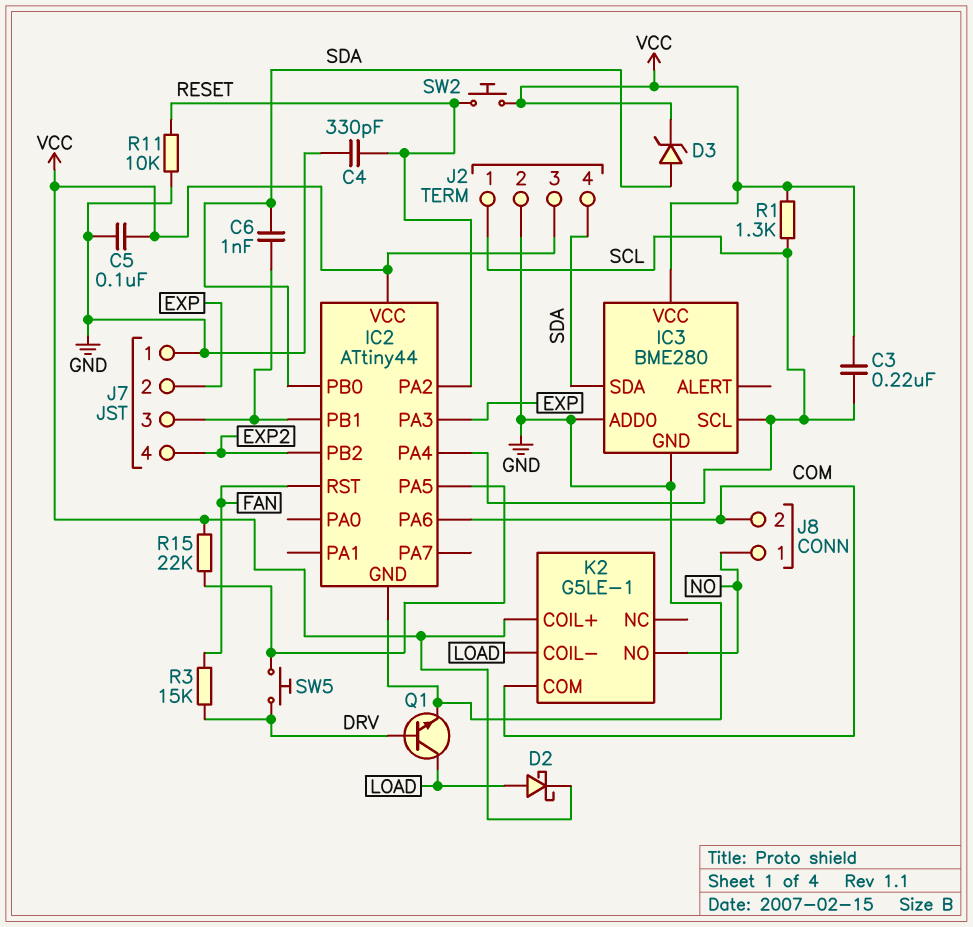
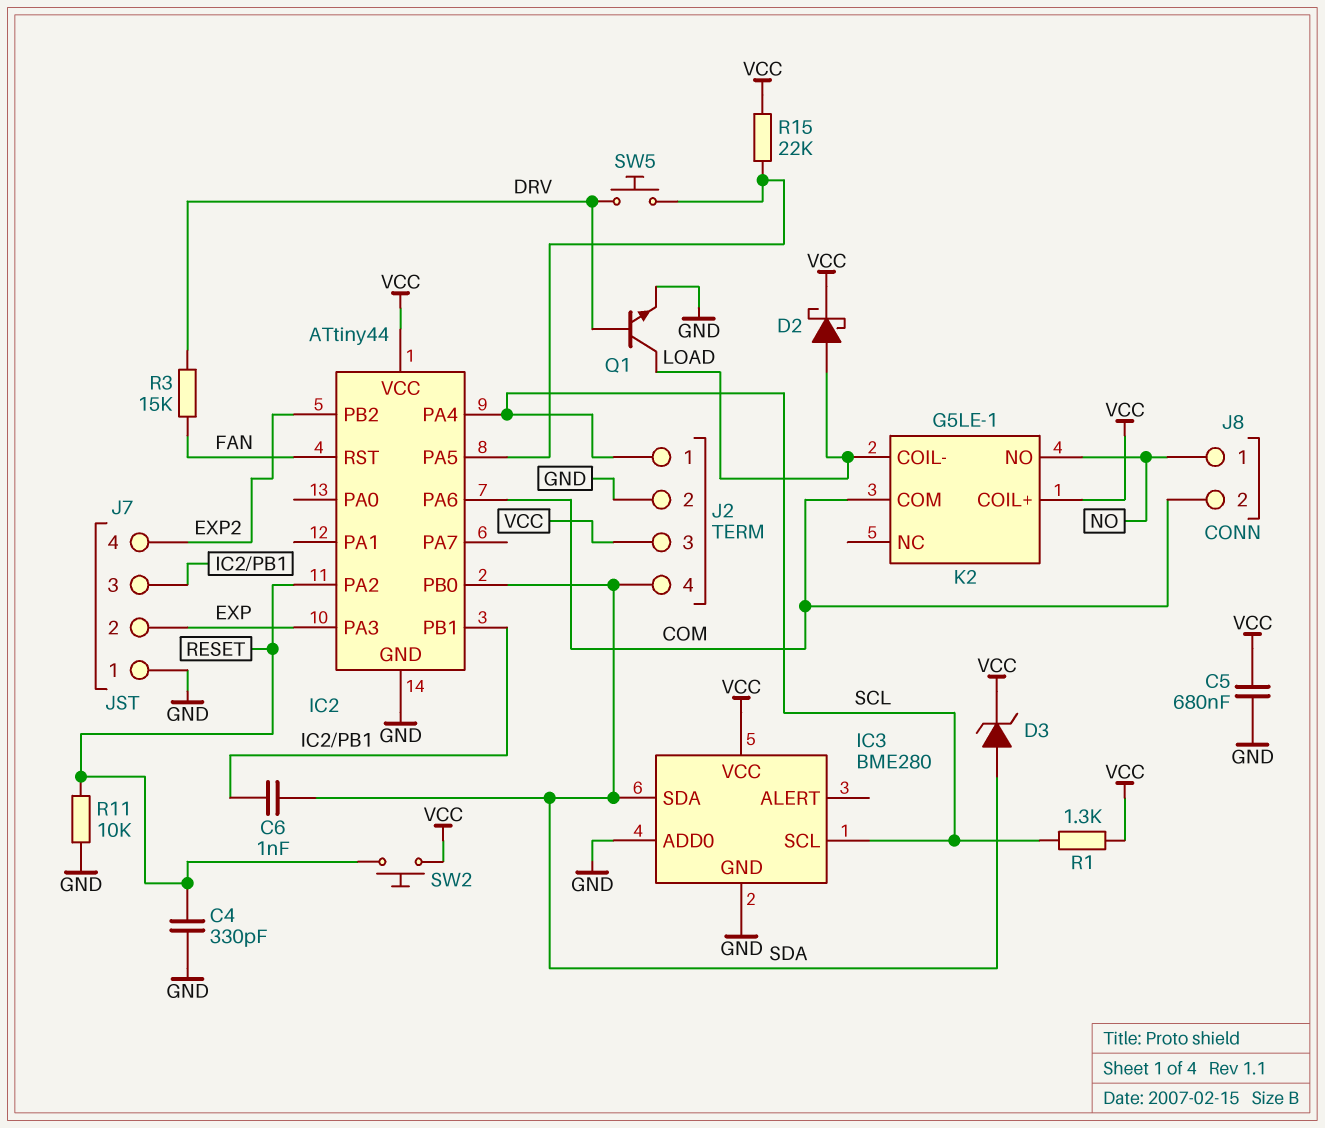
C3: 220nF (SCL, VCC) -> none
C5: 100nF (GND, VCC) -> 680nF (GND, VCC)

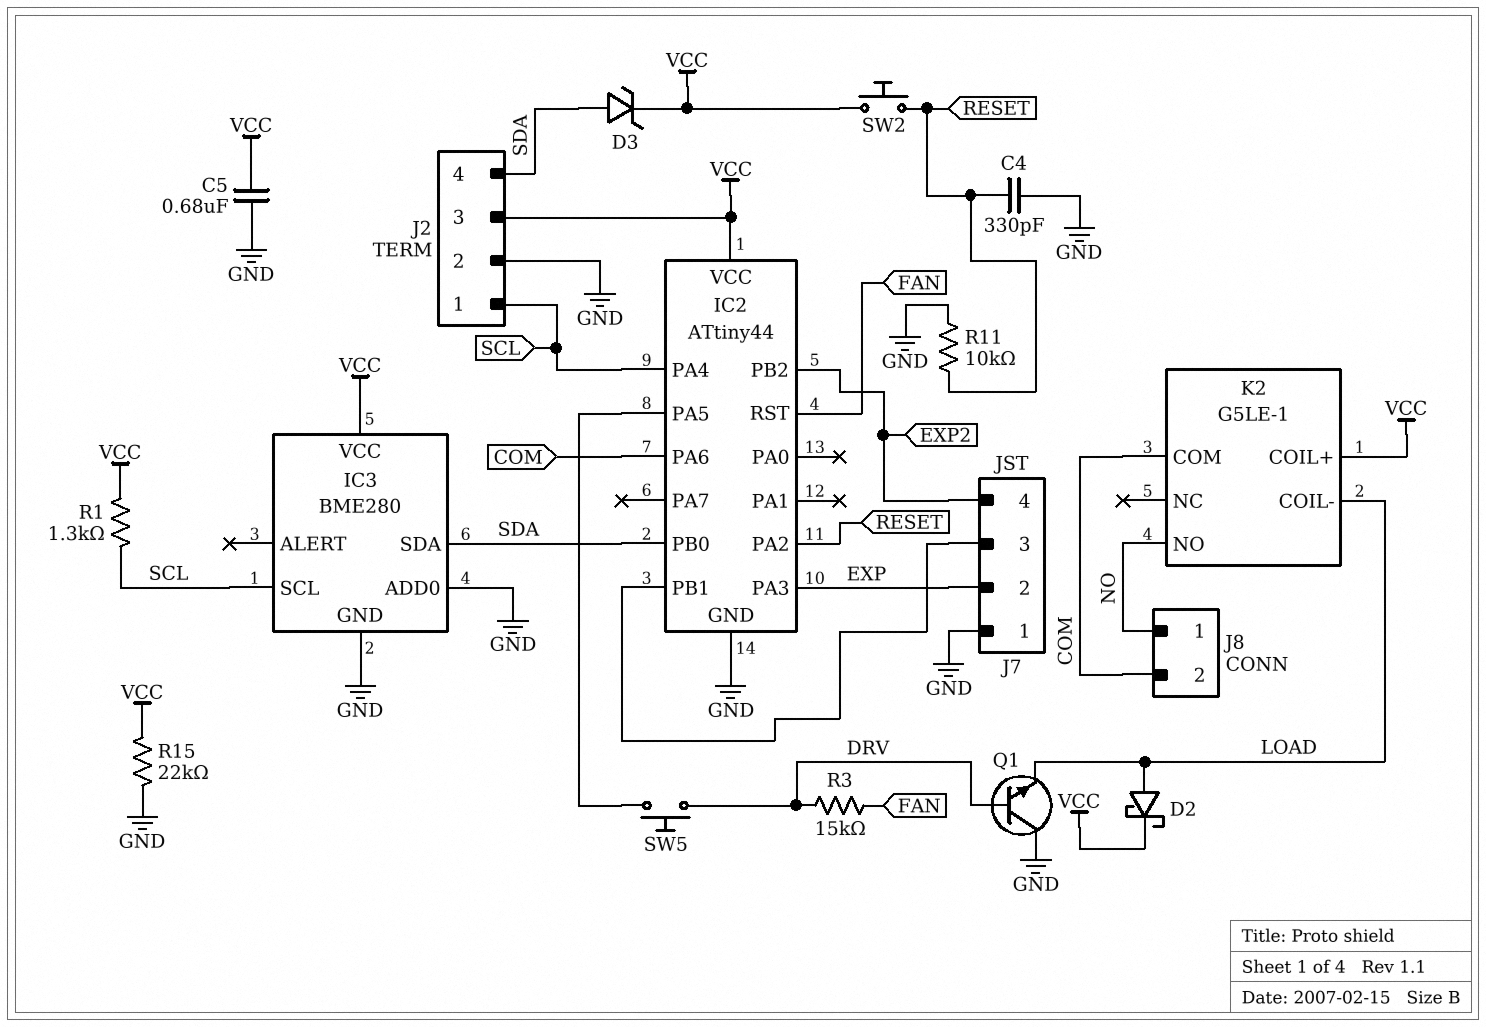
C6: 1nF (IC2/PB1, SDA) -> none
Q1: NPN (B DRV, C LOAD, E GND) -> NPN (B DRV, C GND, E LOAD)
R15: 22k (IC2/PA5, VCC) -> 22k (GND, VCC)

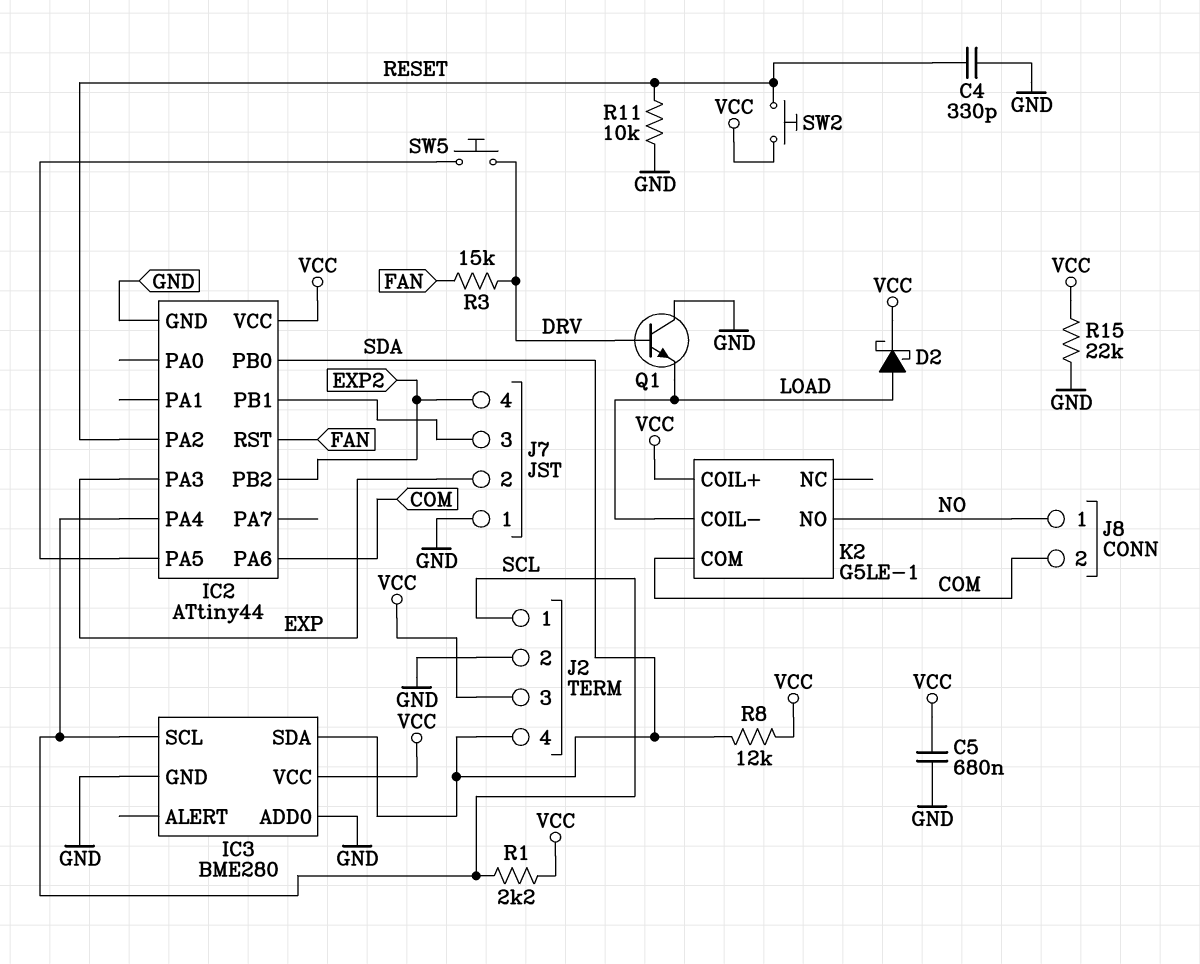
D3: zener (A SDA, K VCC) -> none
R1: 1.3k (SCL, VCC) -> 2.2k (SCL, VCC)
R8: none -> 12k (SDA, VCC)

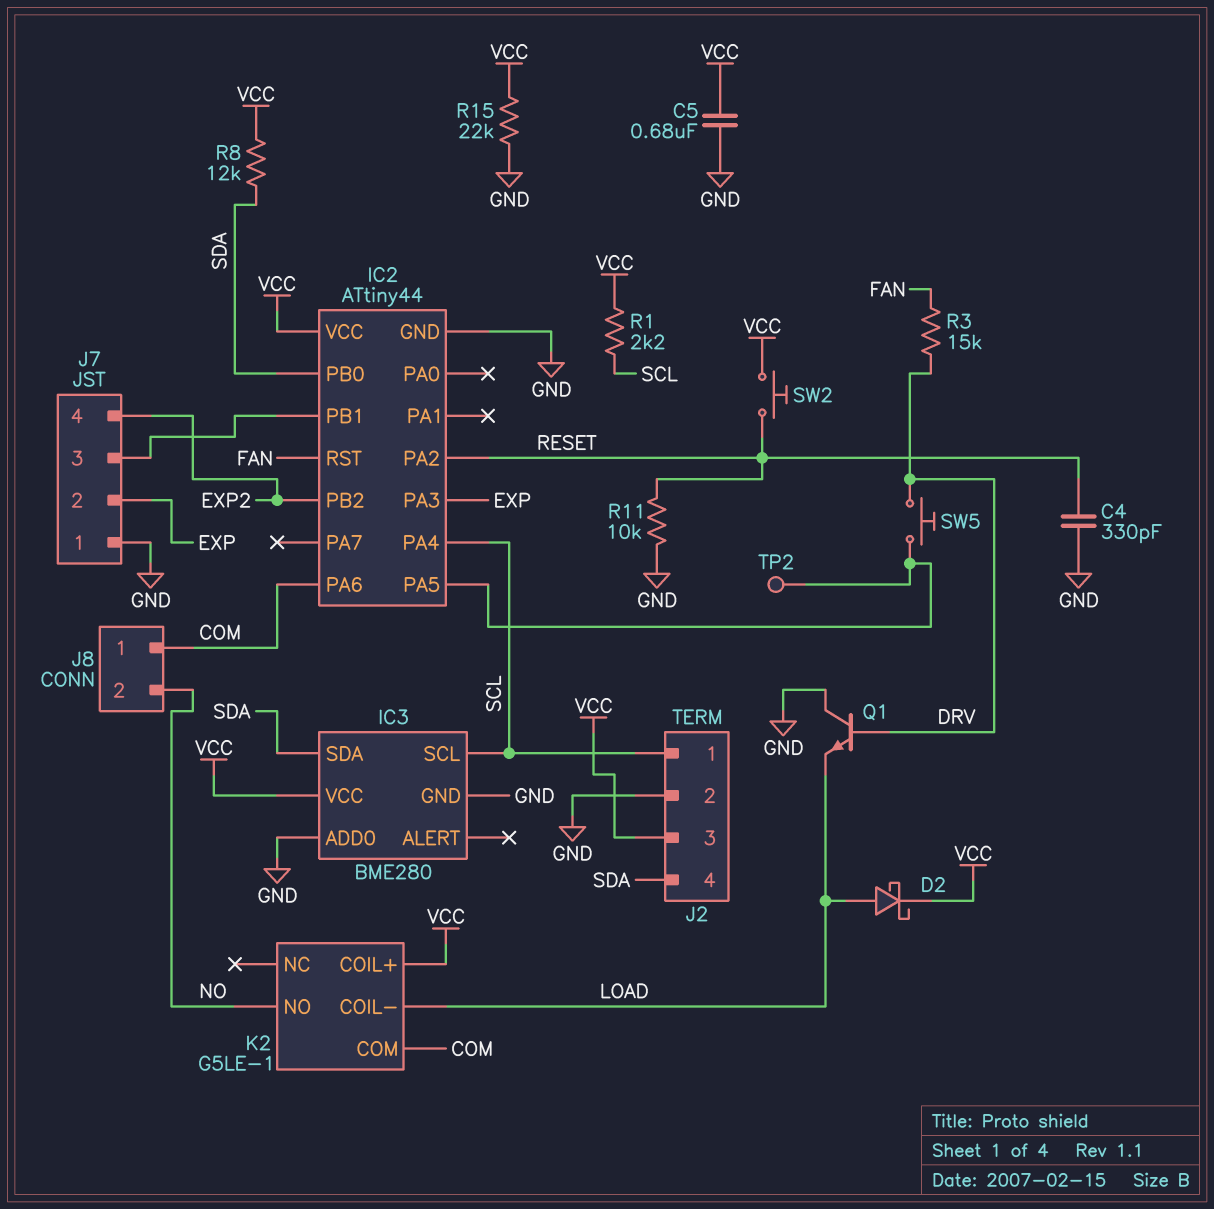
J8 pin 1: NO -> COM
J8 pin 2: COM -> NO
TP2: none -> test point (IC2/PA5)

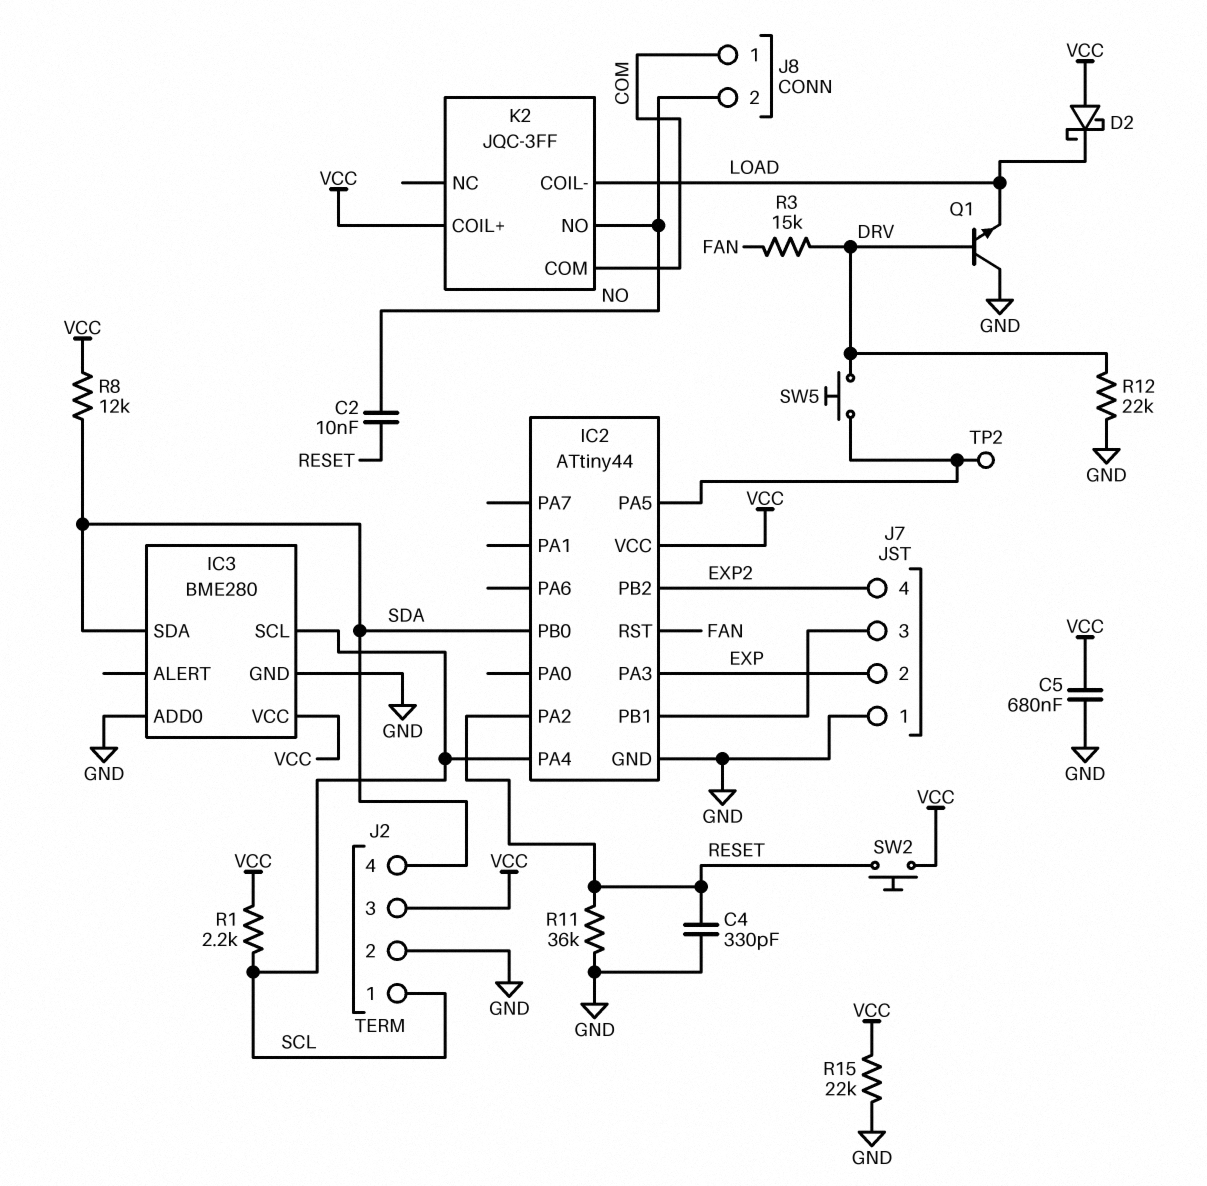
C2: none -> 10nF (NO, RESET)
D2: schottky (A LOAD, K VCC) -> schottky (A VCC, K LOAD)
IC2 pin PA6: COM -> none
K2: G5LE-1 -> JQC-3FF
R11: 10k (GND, RESET) -> 36k (GND, RESET)
R12: none -> 22k (DRV, GND)

